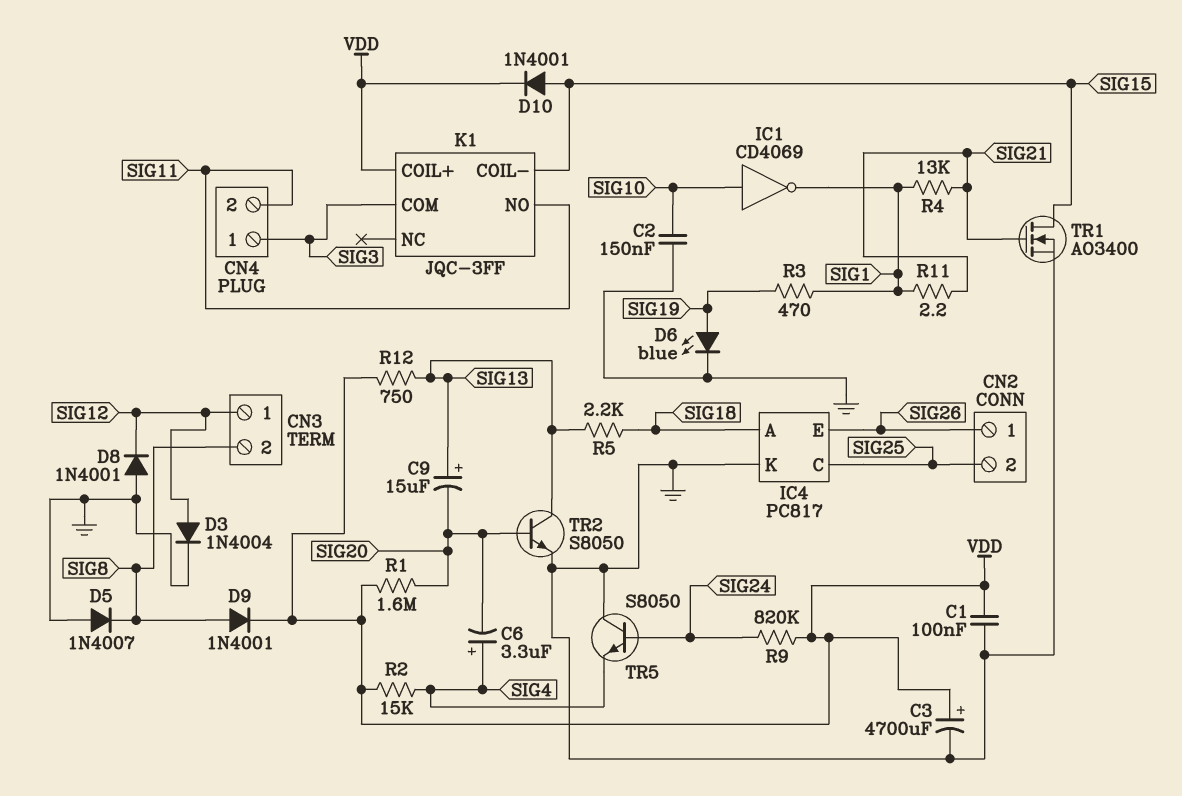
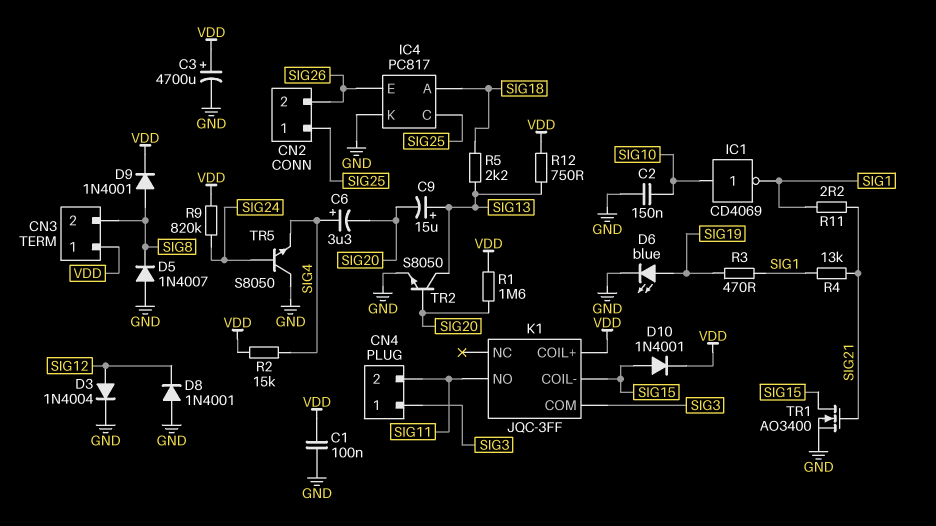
CN2 pin 1: SIG26 -> SIG25
CN2 pin 2: SIG25 -> SIG26
CN3 pin 1: SIG12 -> VDD

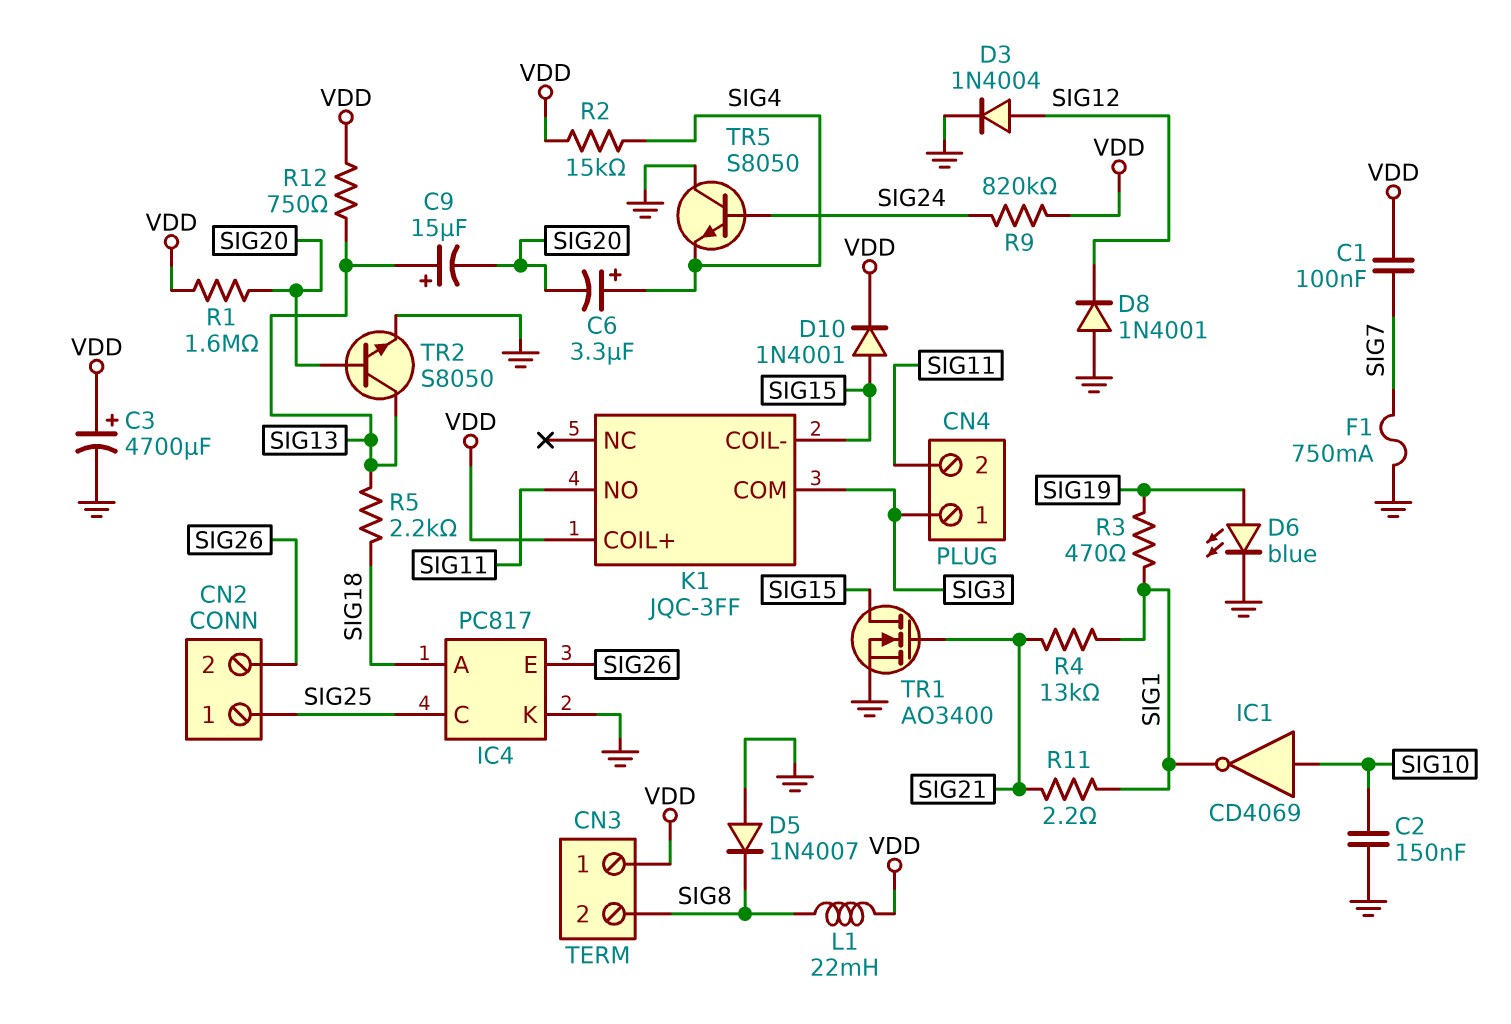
C1: 100nF (GND, VDD) -> 100nF (SIG7, VDD)
D9: diode 1N4001 (A SIG8, K VDD) -> none
F1: none -> 750mA (GND, SIG7)
L1: none -> 22mH (SIG8, VDD)

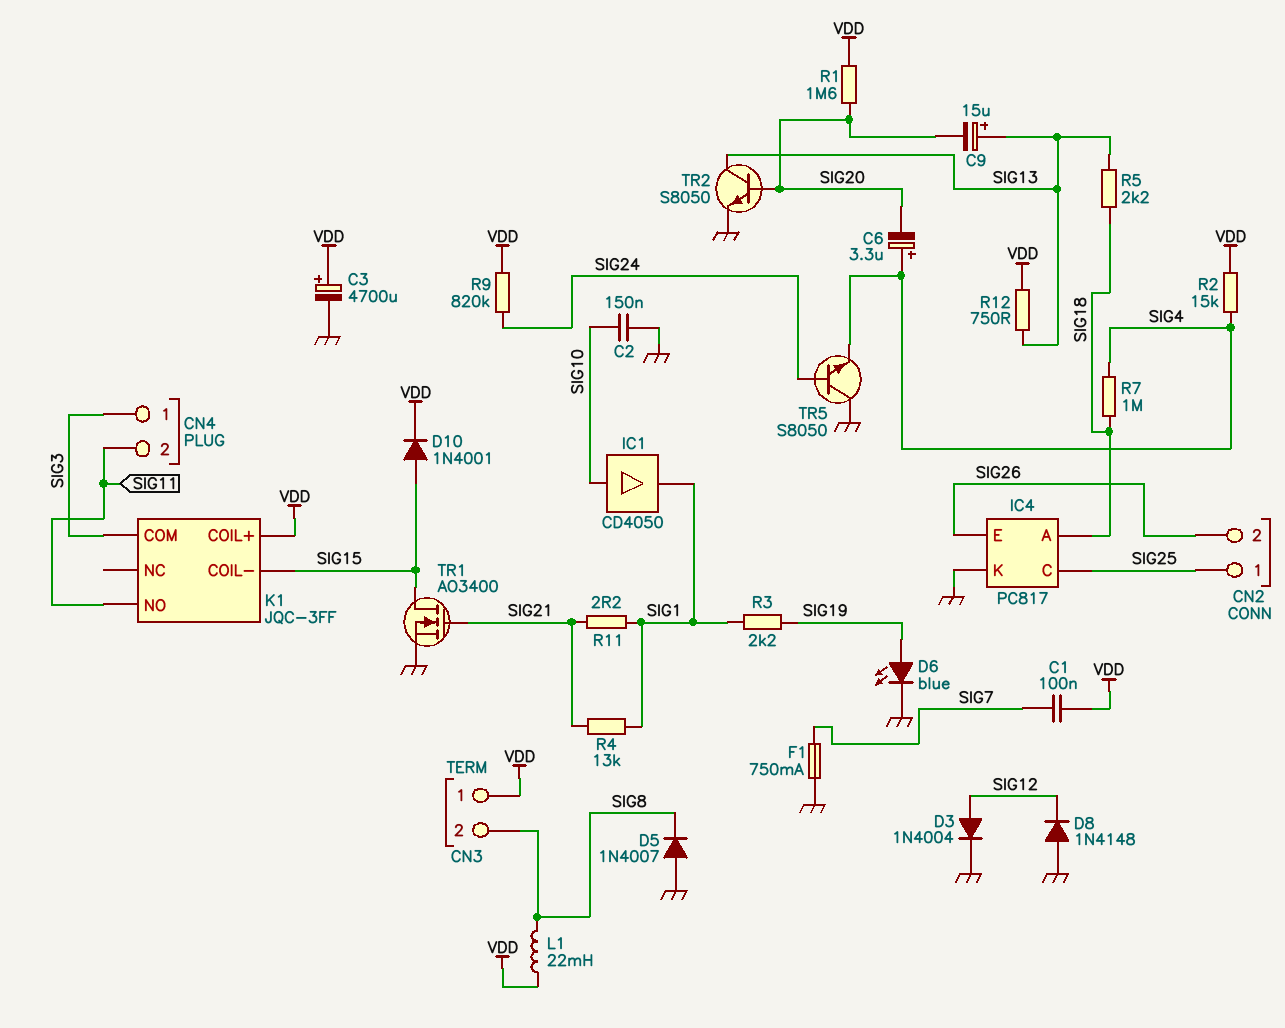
D8: diode 1N4001 (A GND, K SIG12) -> diode 1N4148 (A GND, K SIG12)
IC1: NOT CD4069 (in SIG10, out SIG1) -> buffer CD4050 (in SIG10, out SIG1)
R3: 470 (SIG1, SIG19) -> 2.2k (SIG1, SIG19)
R7: none -> 1M (SIG4, SIG18)

